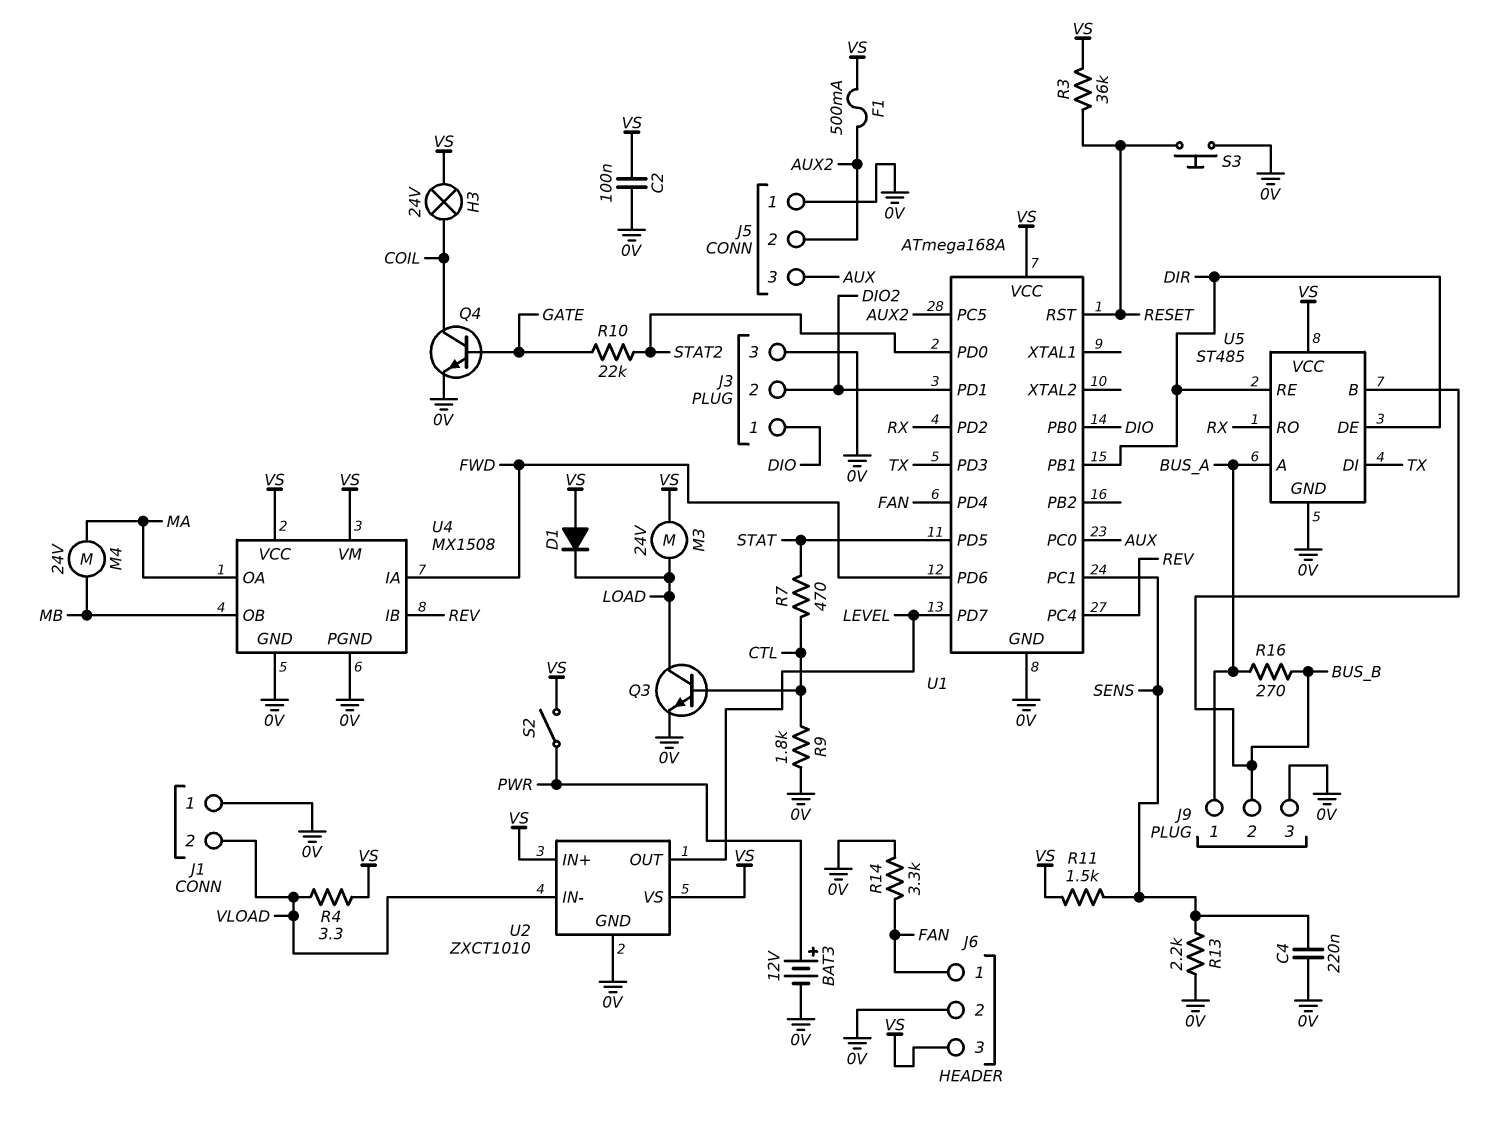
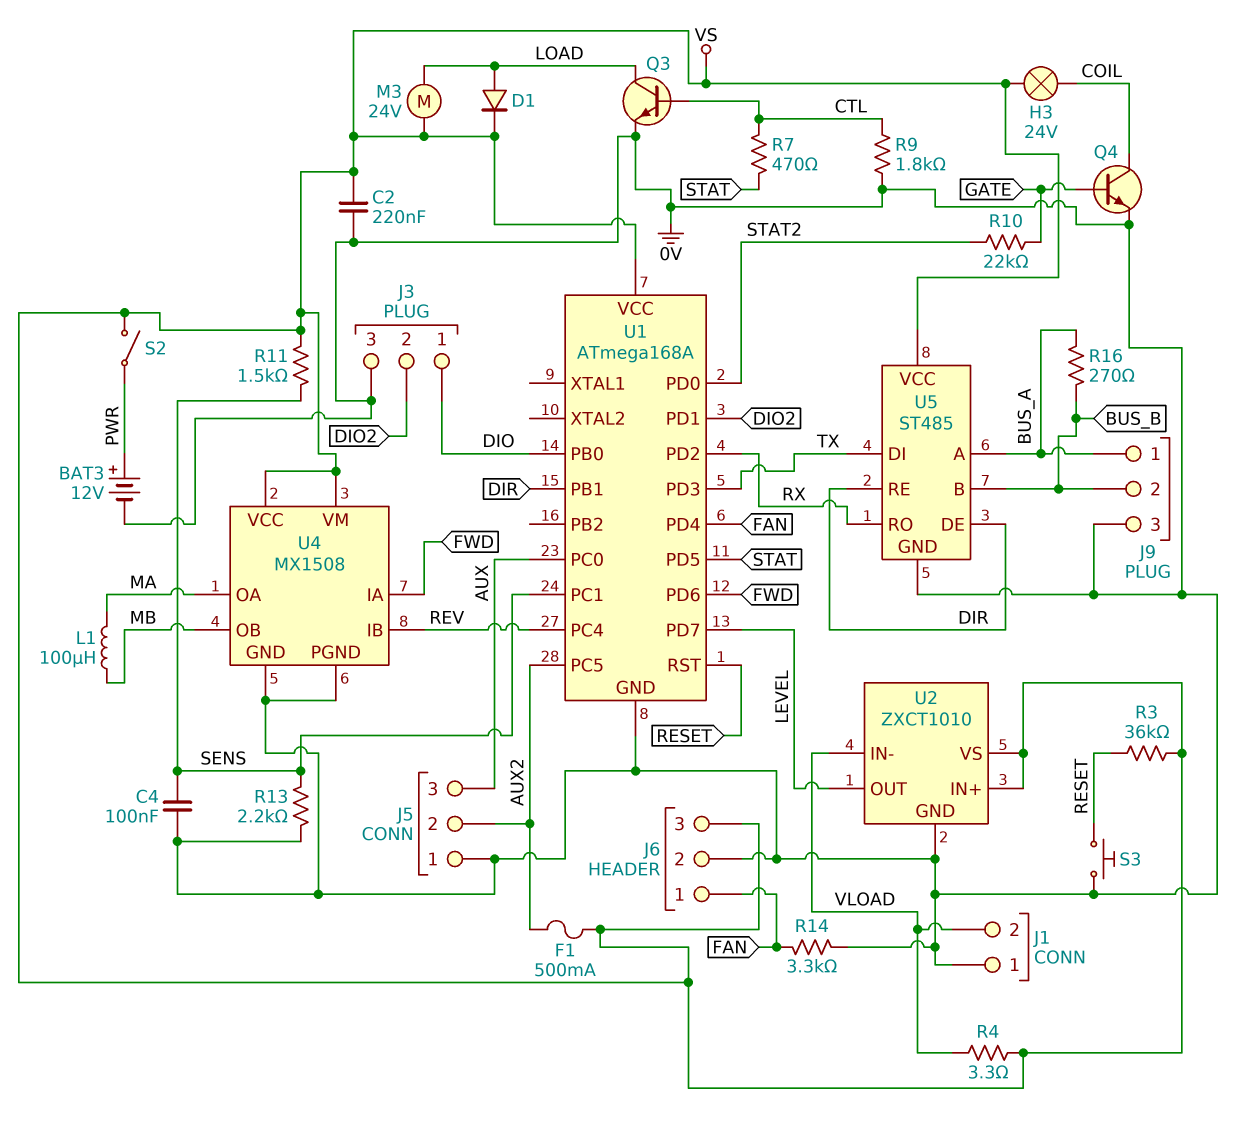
C2: 100nF (0V, VS) -> 220nF (0V, VS)
C4: 220nF (0V, SENS) -> 100nF (0V, SENS)
D1: diode (A VS, K LOAD) -> diode (A LOAD, K VS)
L1: none -> 100uH (MA, MB)
M4: motor 24V (MA, MB) -> none

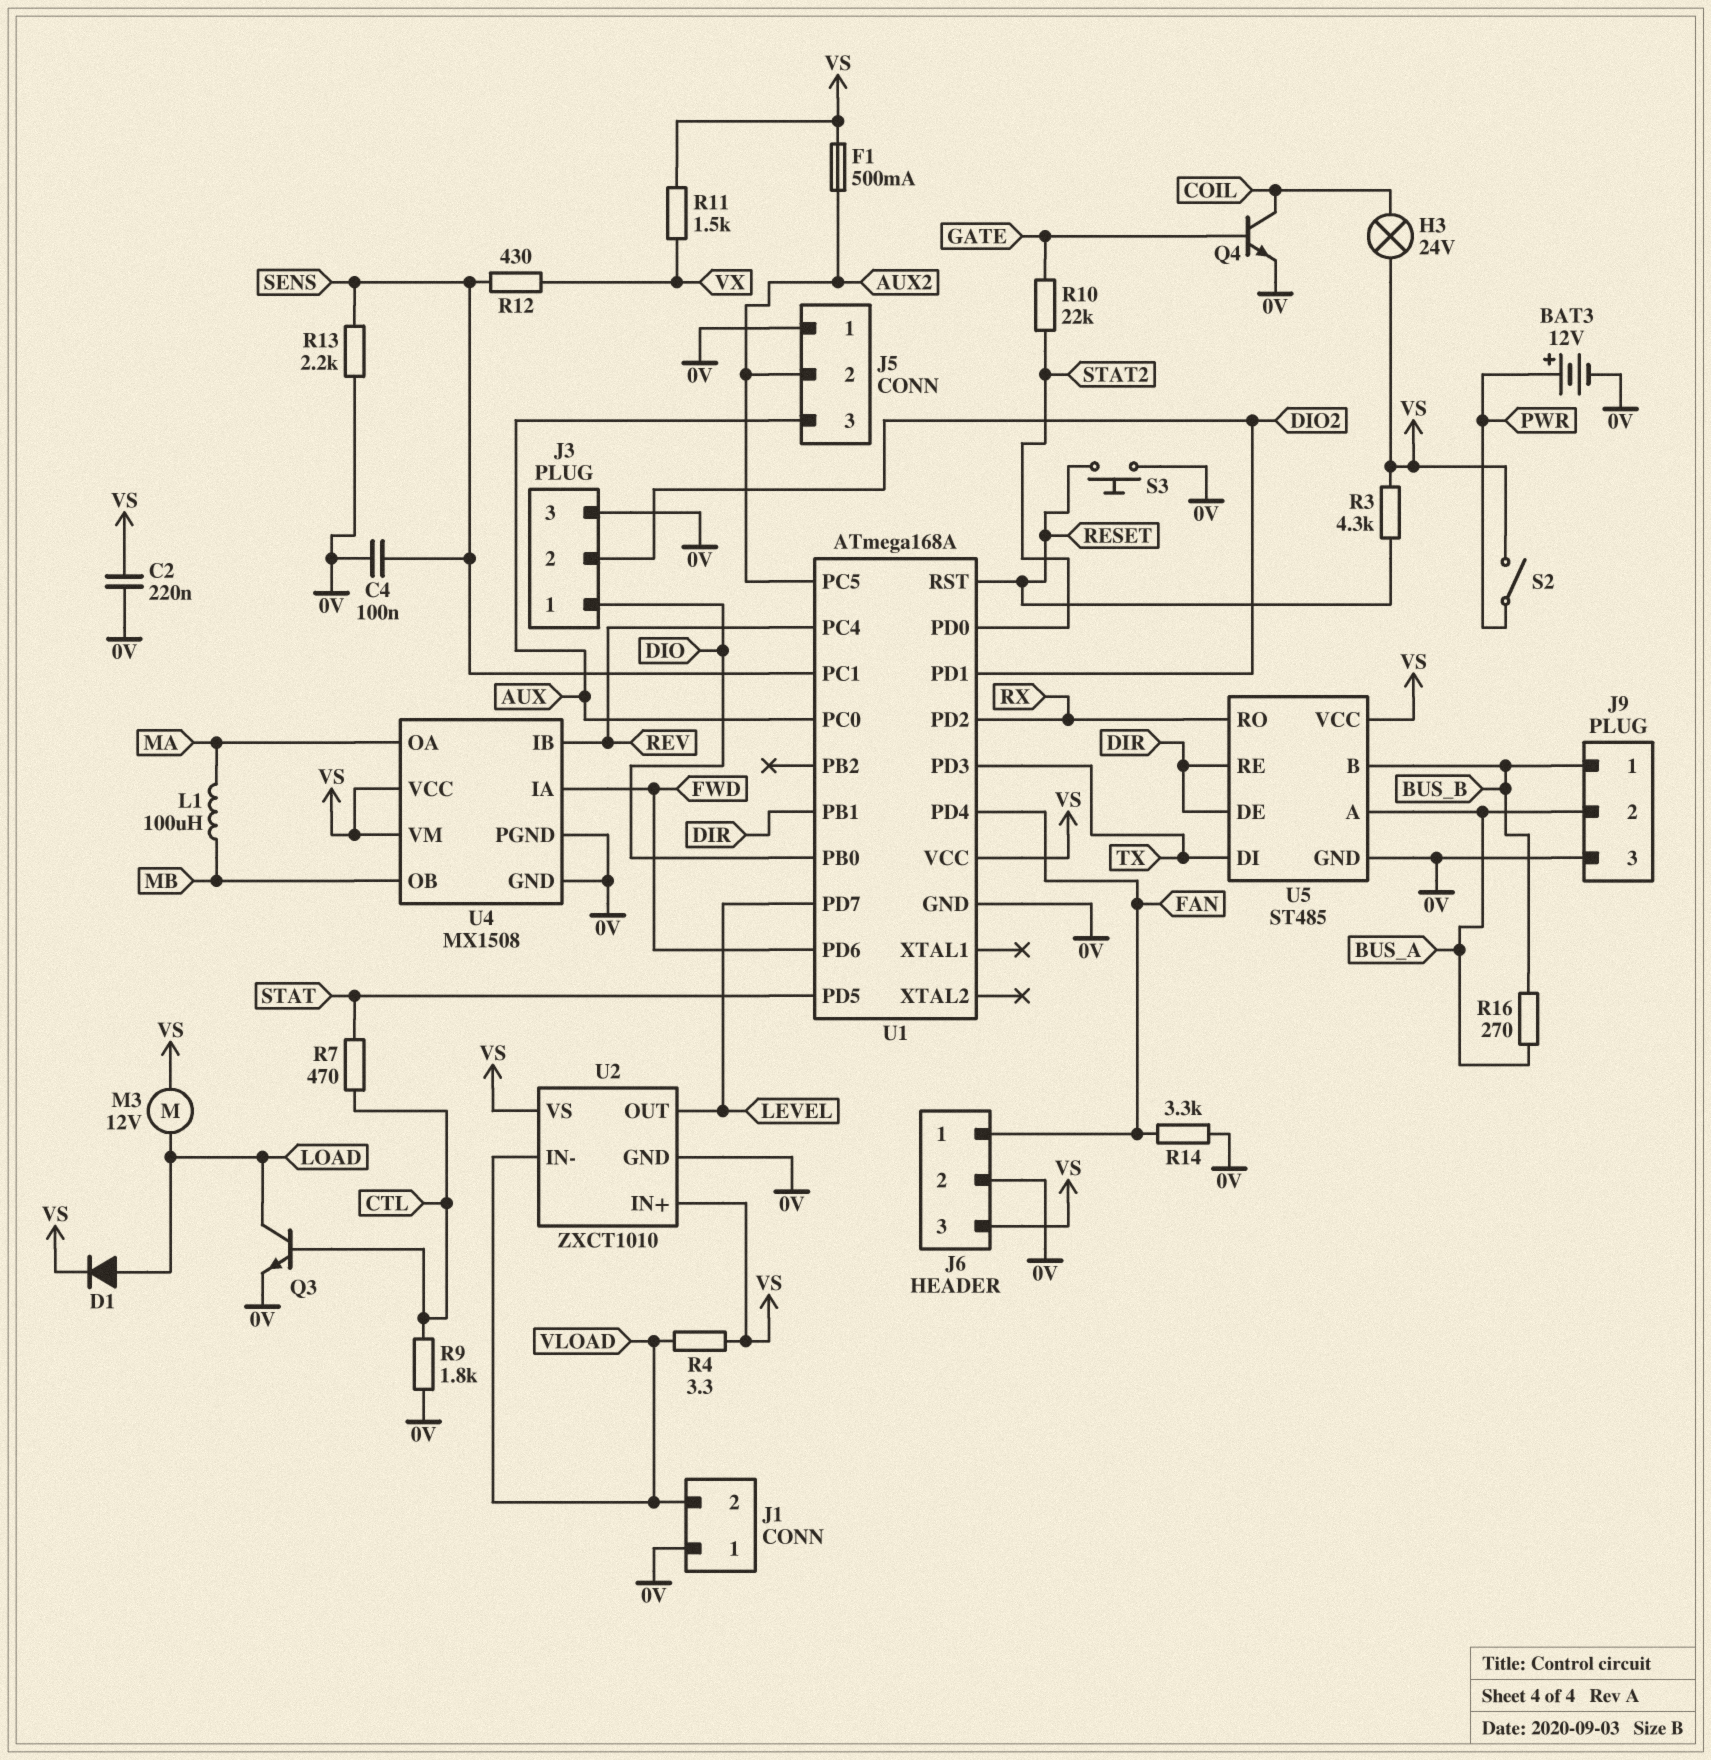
J9 pin 1: BUS_A -> BUS_B
J9 pin 2: BUS_B -> BUS_A
M3: motor 24V (LOAD, VS) -> motor 12V (LOAD, VS)
R3: 36k (RESET, VS) -> 4.3k (RESET, VS)
R11: 1.5k (SENS, VS) -> 1.5k (VS, VX)
R12: none -> 430 (SENS, VX)

